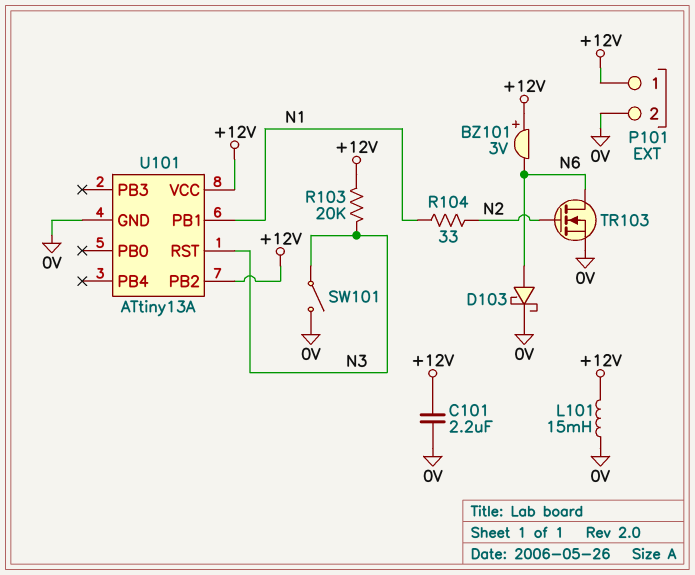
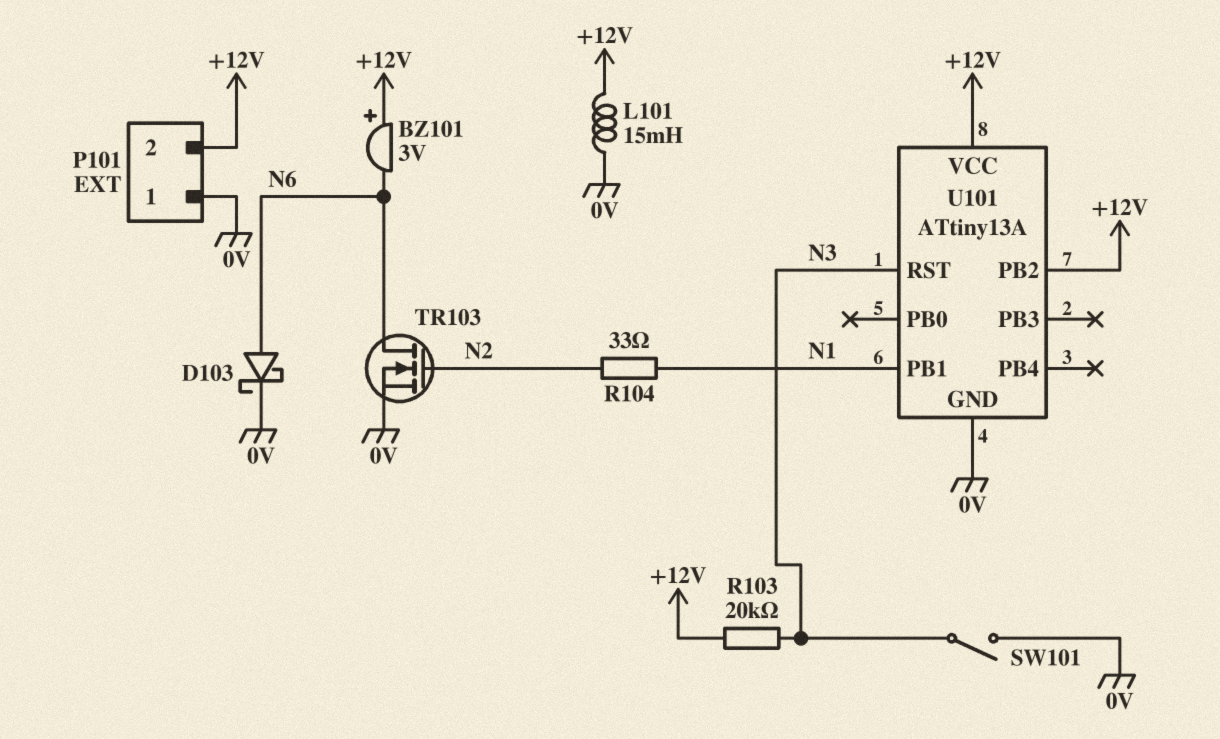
C101: 2.2uF (+12V, 0V) -> none
P101 pin 1: +12V -> 0V
P101 pin 2: 0V -> +12V

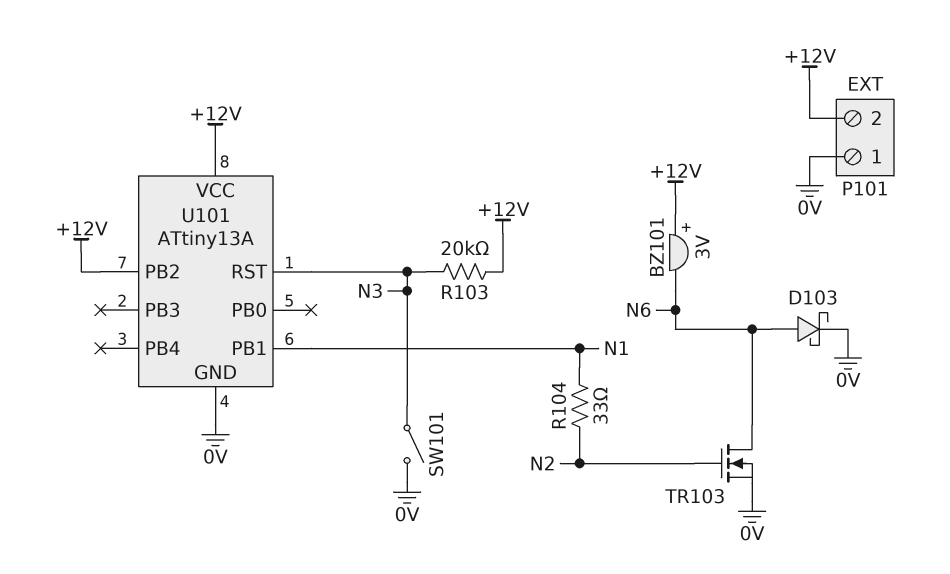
L101: 15mH (+12V, 0V) -> none

